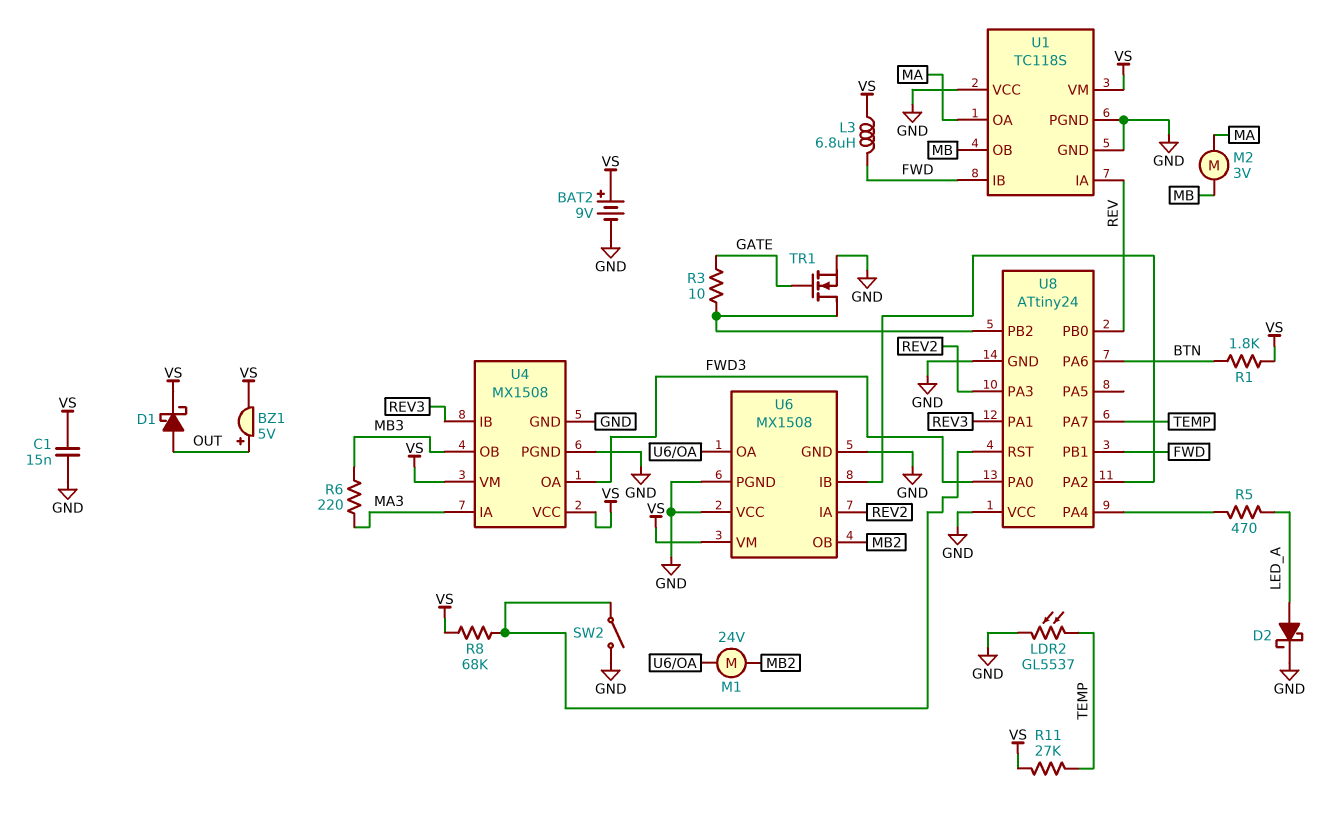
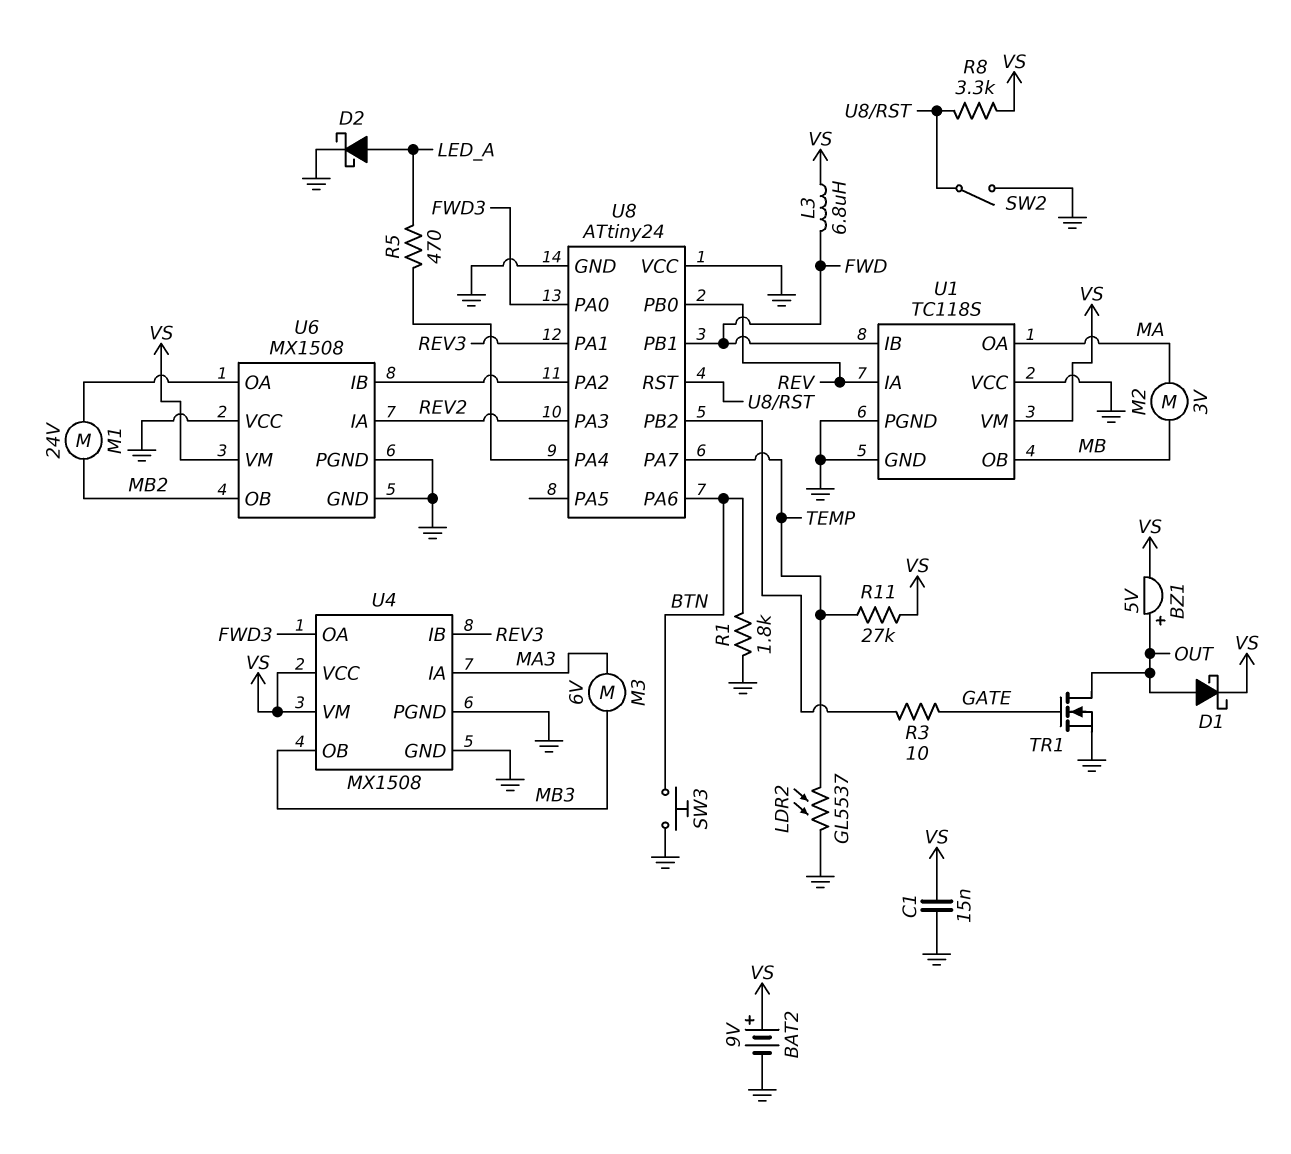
M3: none -> motor 6V (MA3, MB3)
R1: 1.8k (BTN, VS) -> 1.8k (BTN, GND)
R6: 220 (MA3, MB3) -> none
R8: 68k (U8/RST, VS) -> 3.3k (U8/RST, VS)
SW3: none -> button (BTN, GND)
TR1: NMOS (G GATE, D U8/PB2, S GND) -> NMOS (G GATE, D OUT, S GND)

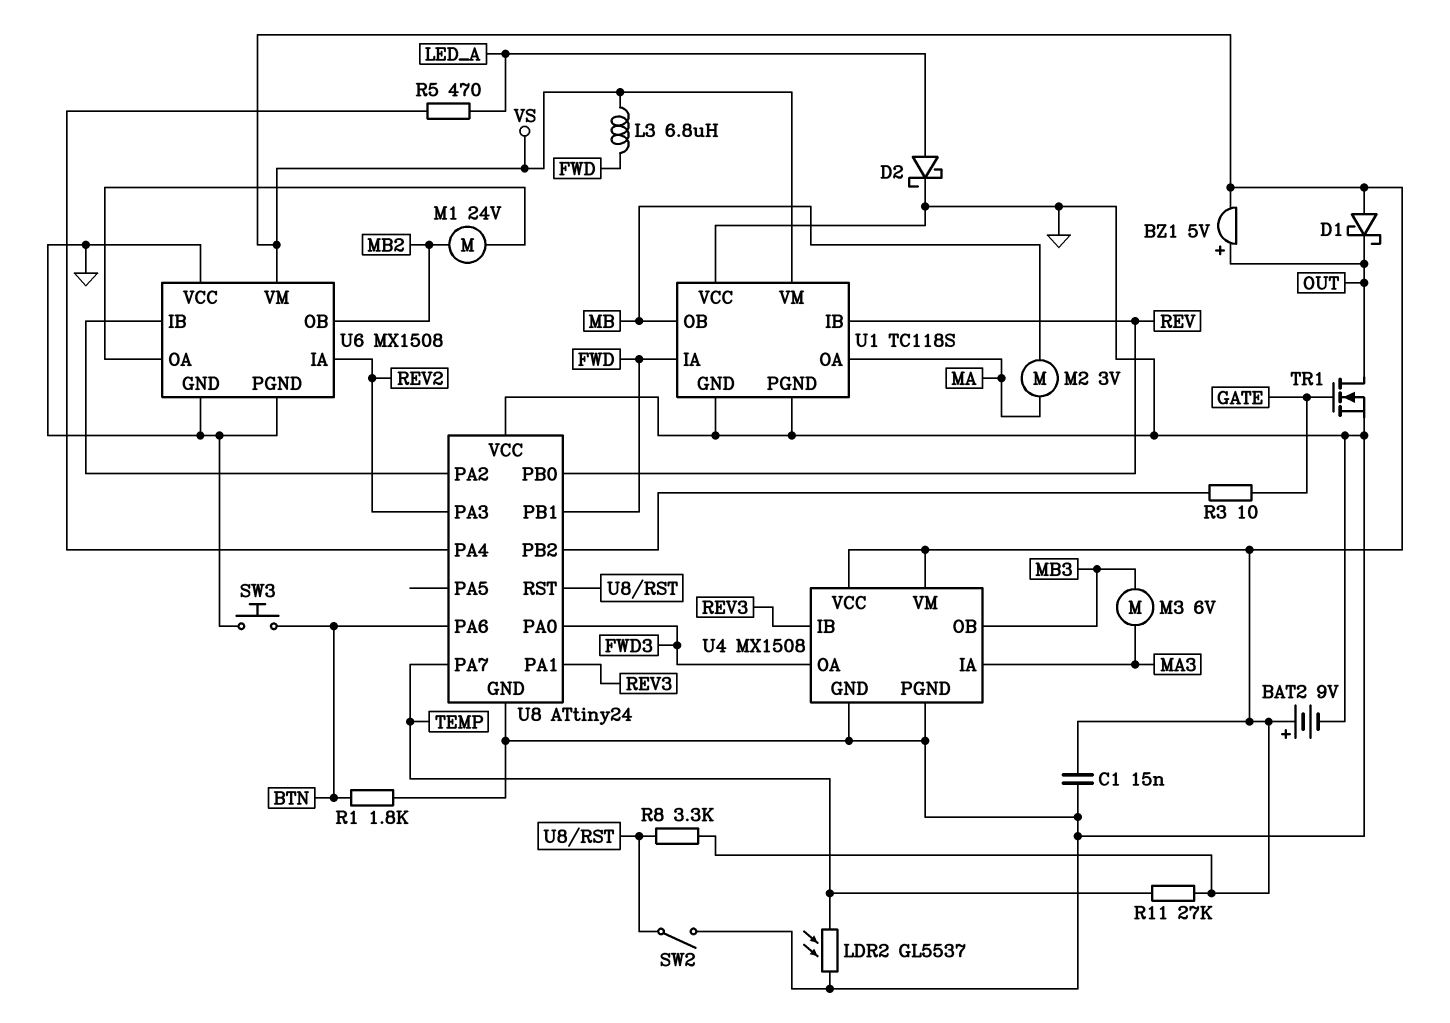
D1: schottky (A OUT, K VS) -> schottky (A VS, K OUT)
U1 pin IA: REV -> FWD
U1 pin IB: FWD -> REV

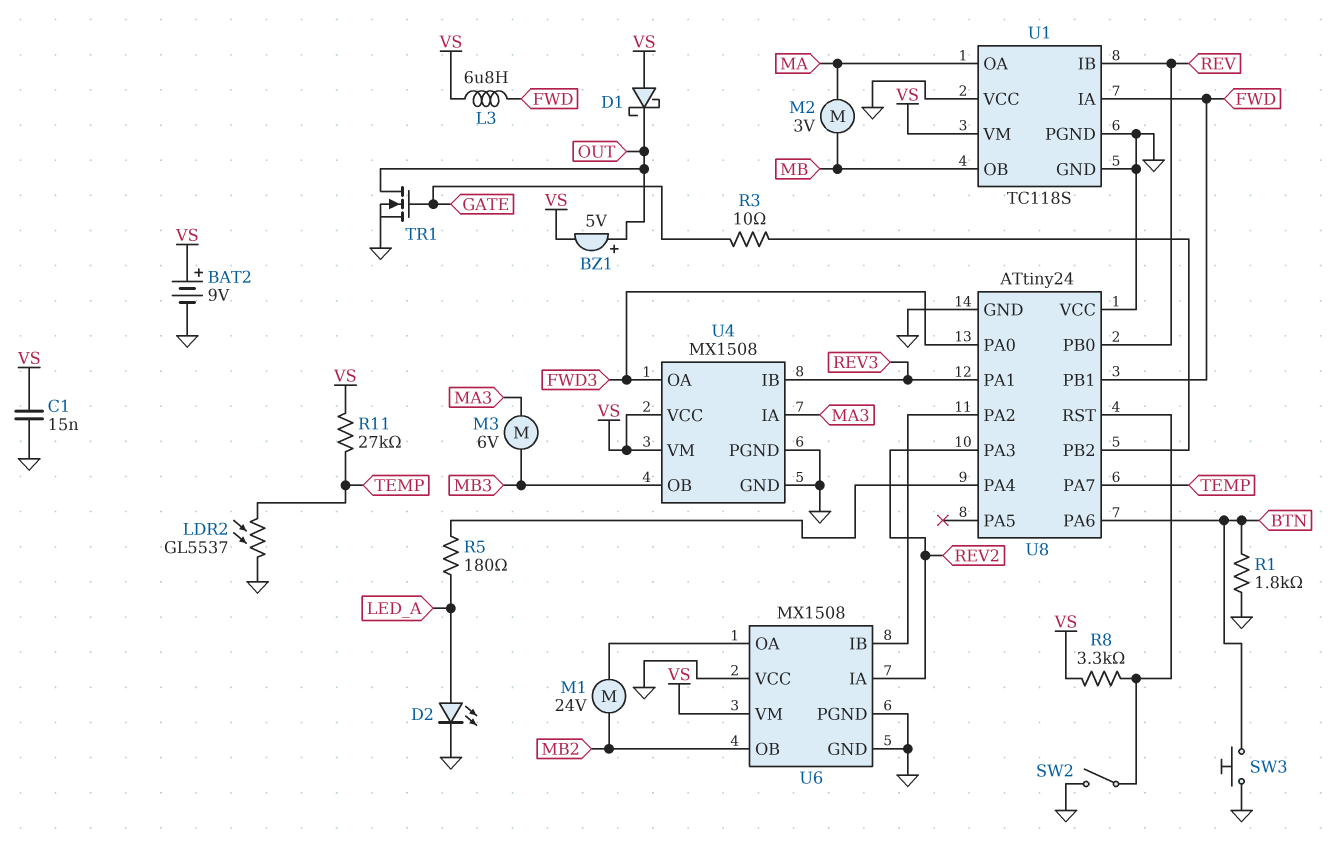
D2: schottky (A LED_A, K GND) -> LED (A LED_A, K GND)
R5: 470 (LED_A, U8/PA4) -> 180 (LED_A, U8/PA4)

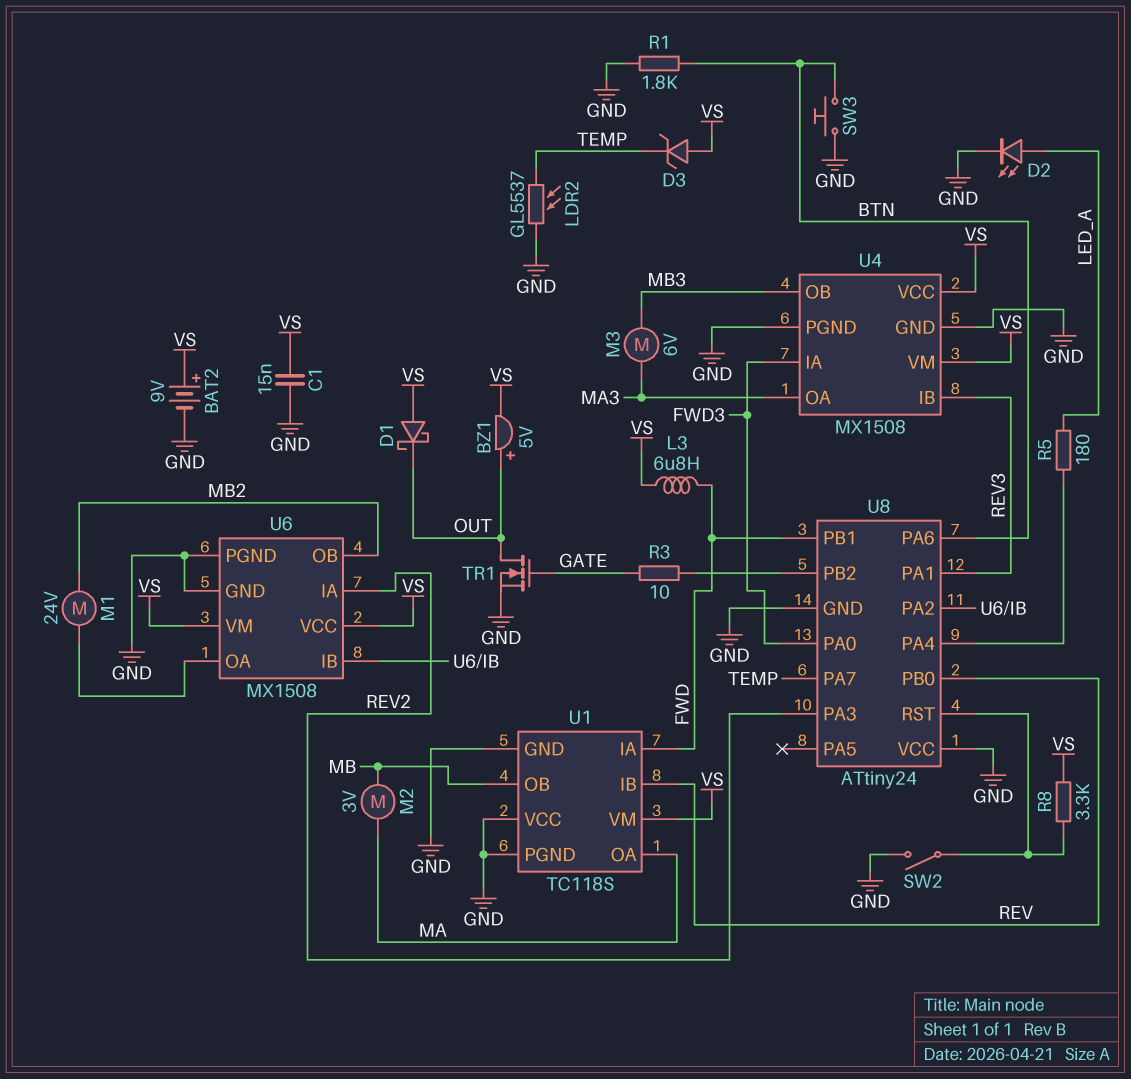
D3: none -> zener (A VS, K TEMP)
R11: 27k (TEMP, VS) -> none
U4 pin IA: MA3 -> FWD3
U4 pin OA: FWD3 -> MA3
U6 pin VCC: GND -> VS

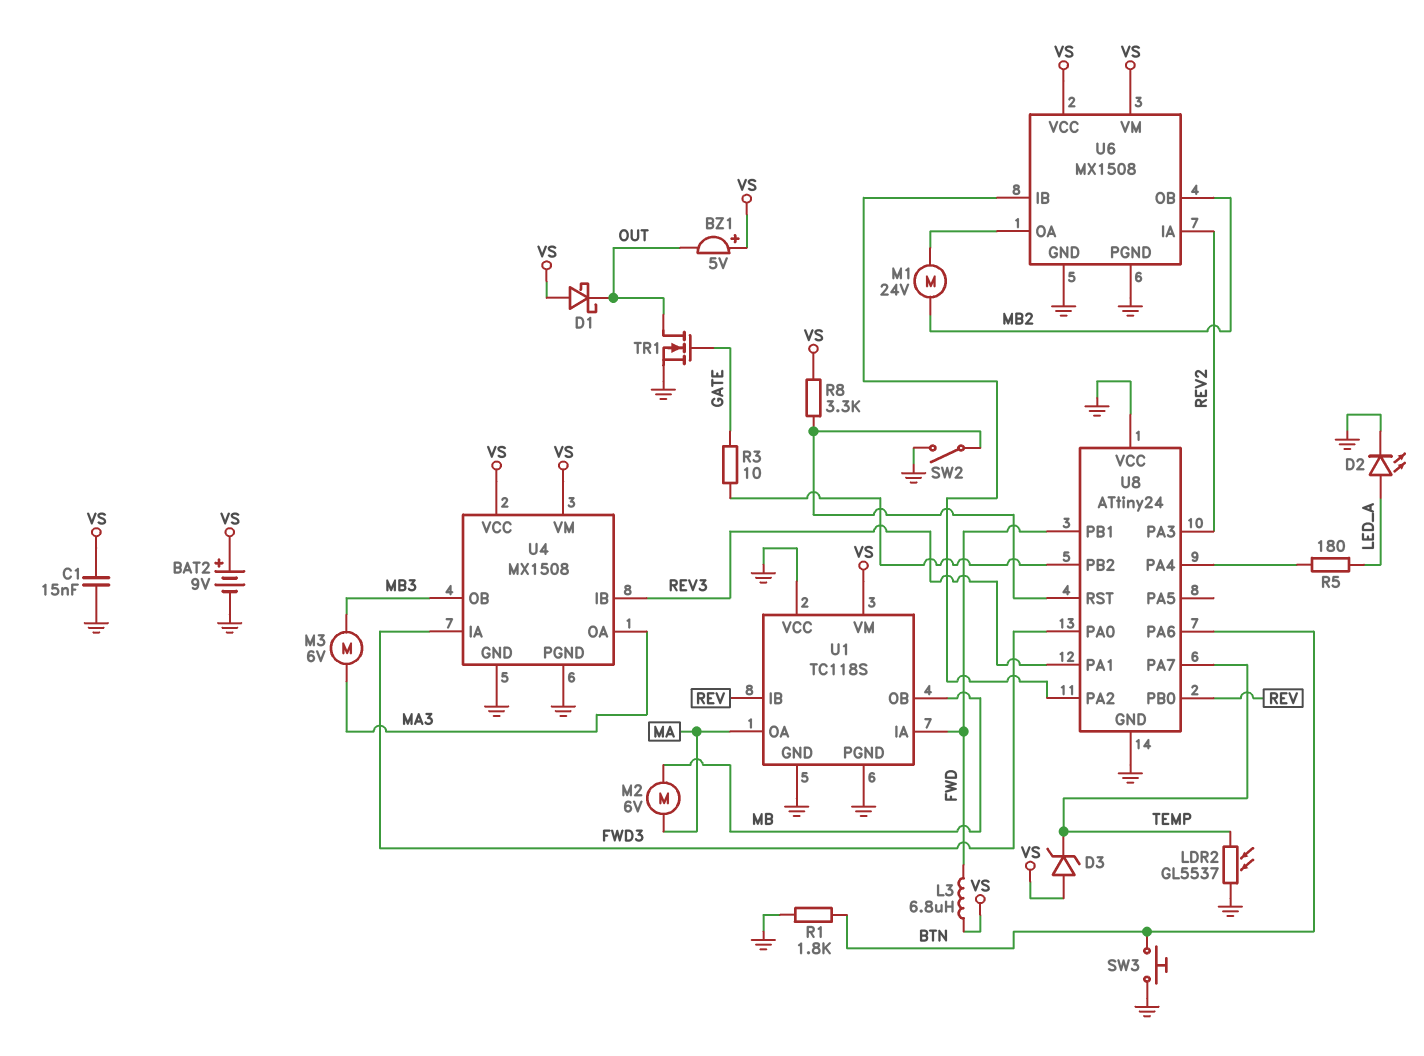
BZ1: buzzer 5V (plus OUT, minus VS) -> buzzer 5V (plus VS, minus OUT)
M2: motor 3V (MA, MB) -> motor 6V (MA, MB)

